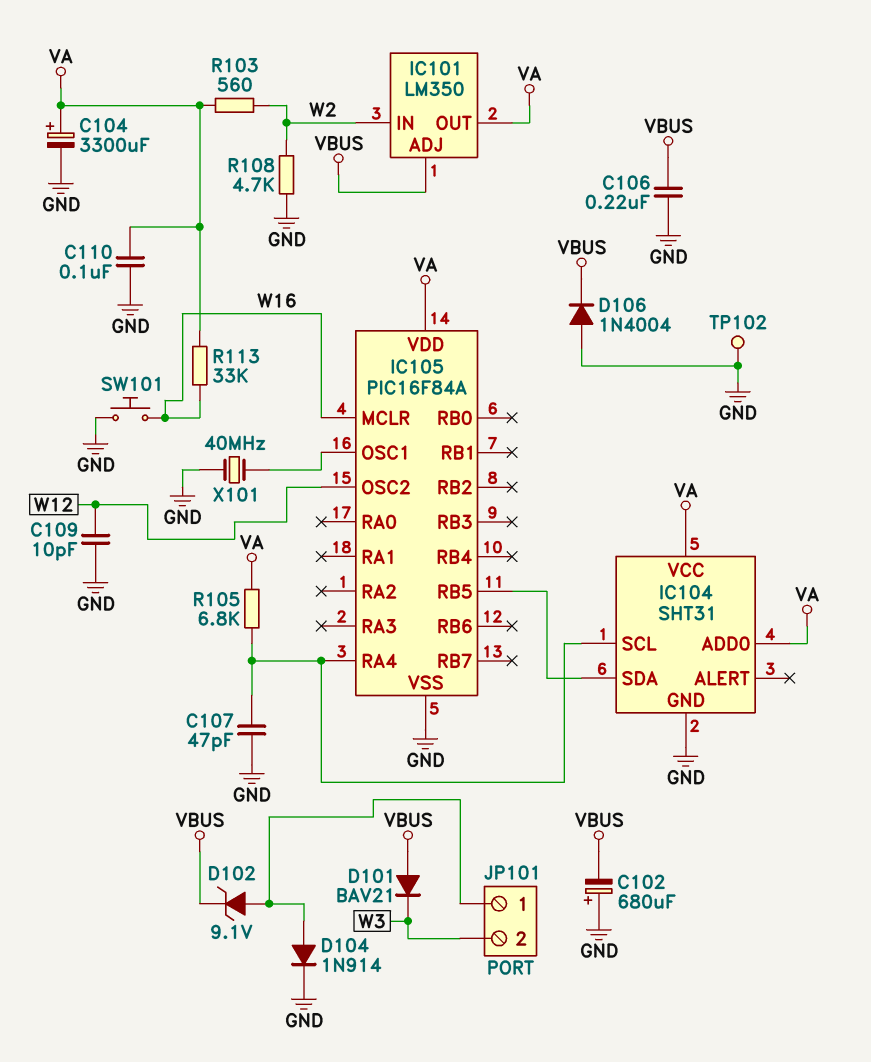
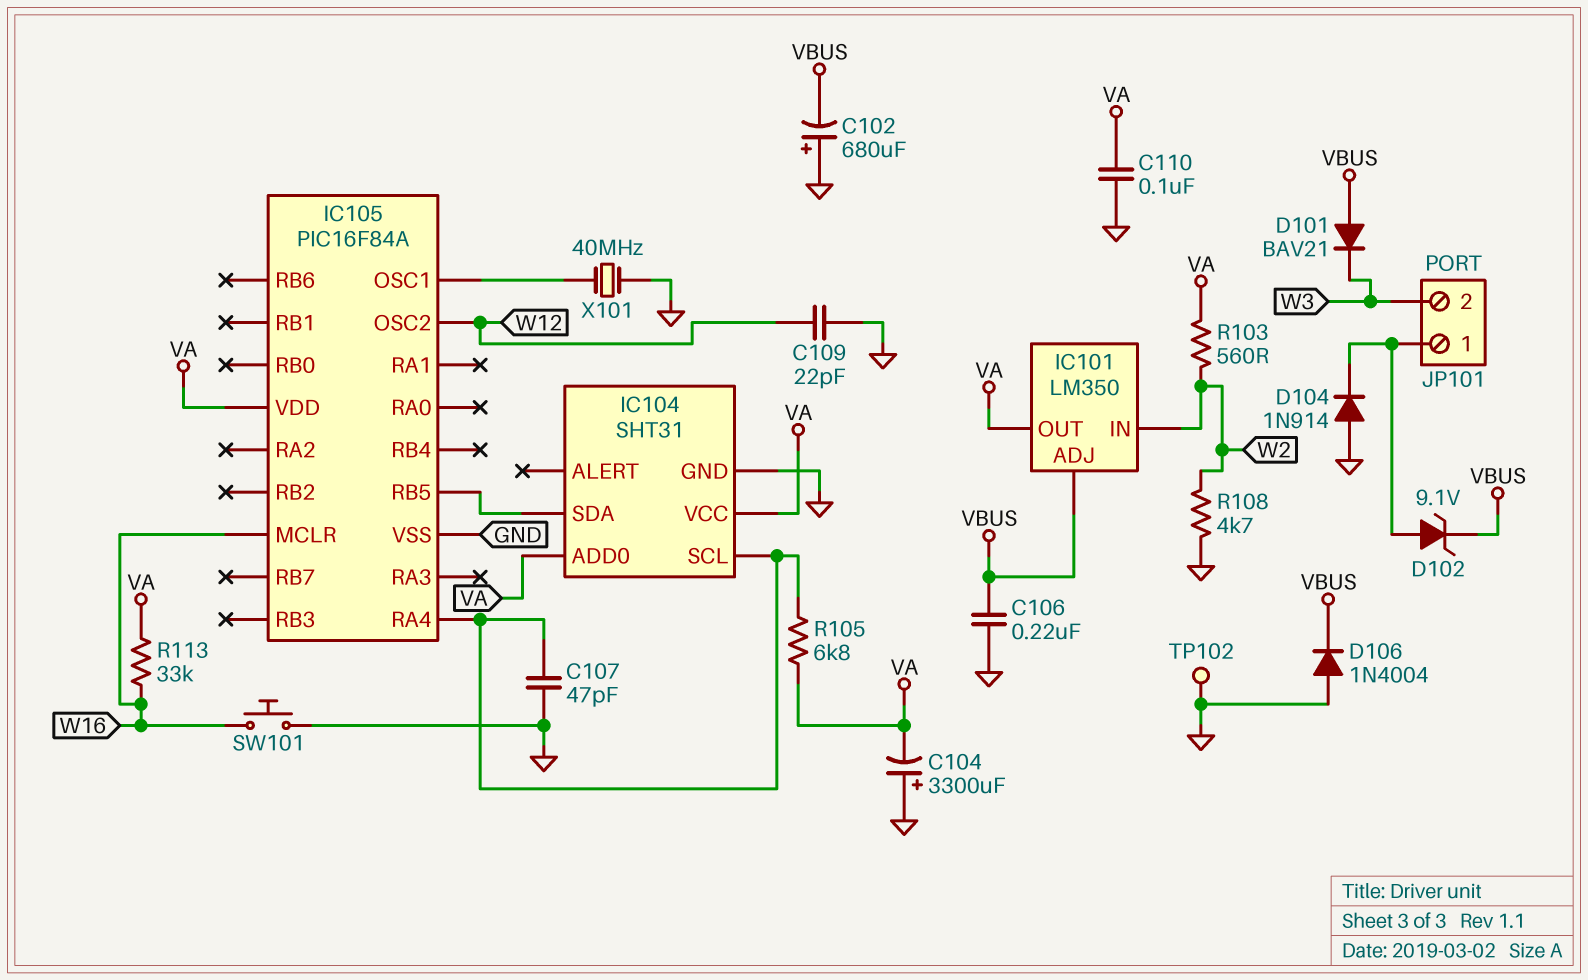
C104: 3300uF (plus VA, minus GND) -> 3300uF (plus GND, minus VA)
C109: 10pF (GND, W12) -> 22pF (GND, W12)
D104: diode 1N914 (A JP101/1, K GND) -> diode 1N914 (A GND, K JP101/1)

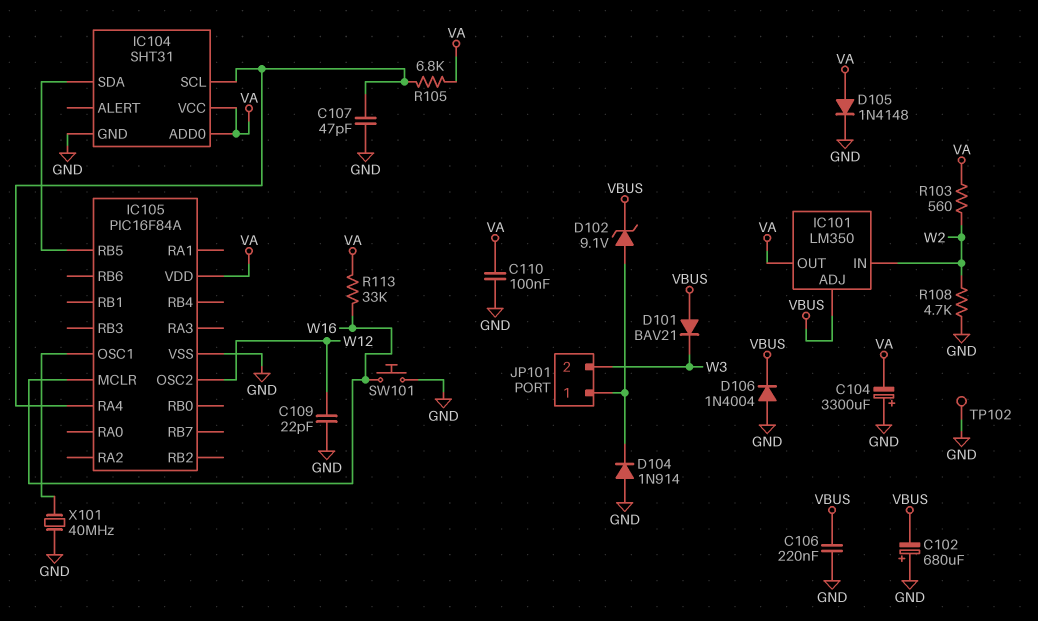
D105: none -> diode 1N4148 (A VA, K GND)

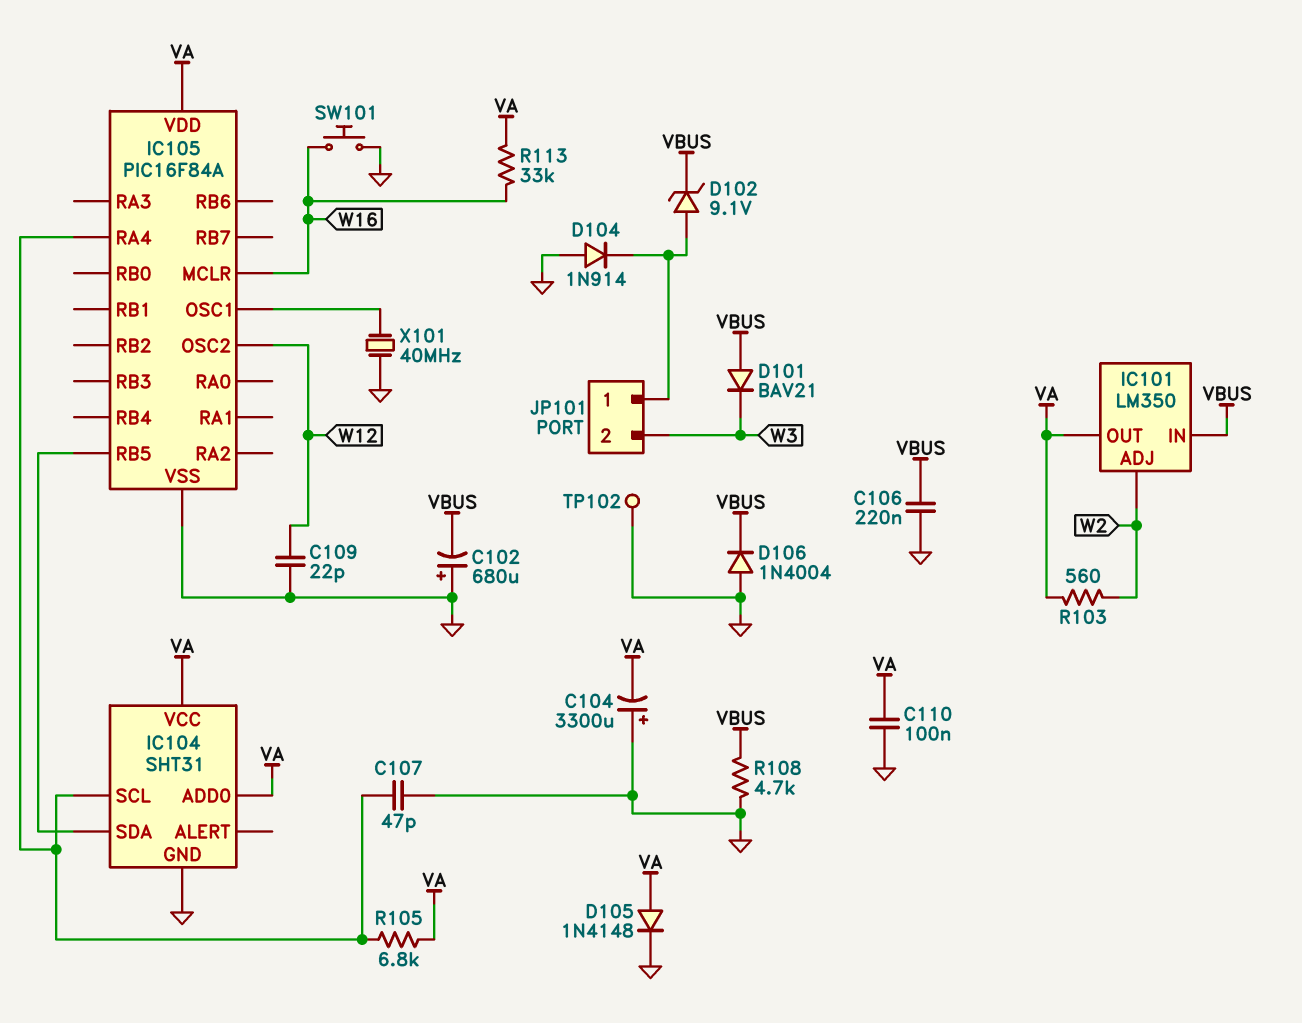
IC101 pin ADJ: VBUS -> W2
IC101 pin IN: W2 -> VBUS
R108: 4.7k (GND, W2) -> 4.7k (GND, VBUS)

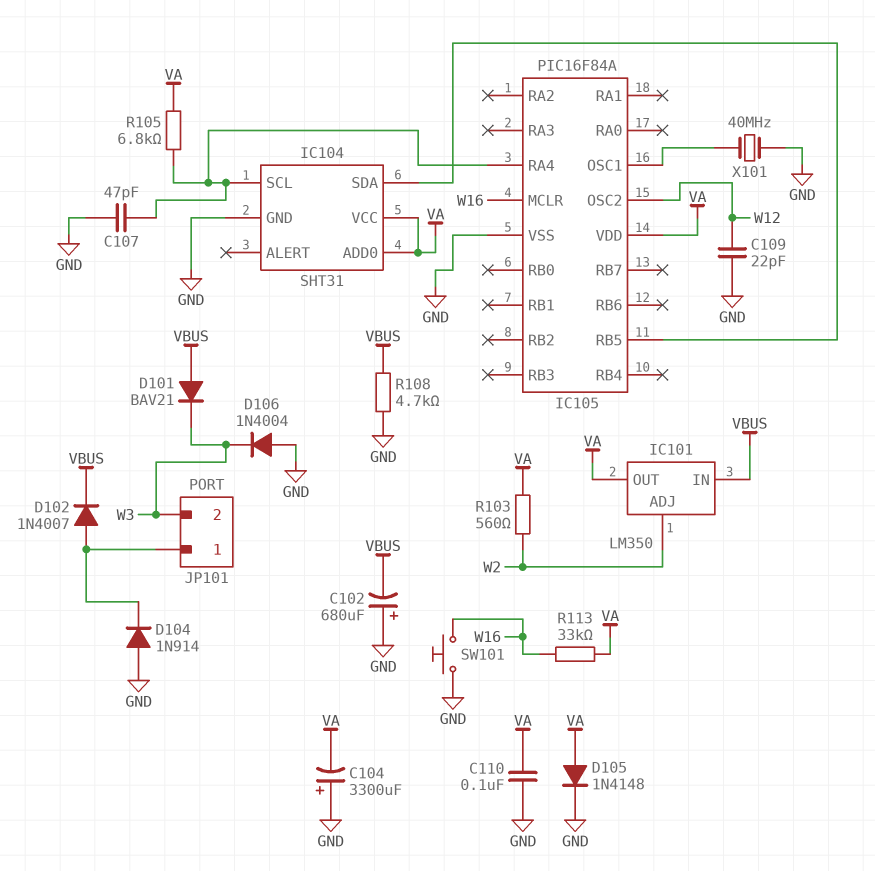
C106: 220nF (GND, VBUS) -> none
D102: zener 9.1V (A JP101/1, K VBUS) -> diode 1N4007 (A JP101/1, K VBUS)
D106: diode 1N4004 (A GND, K VBUS) -> diode 1N4004 (A GND, K W3)
TP102: test point (GND) -> none

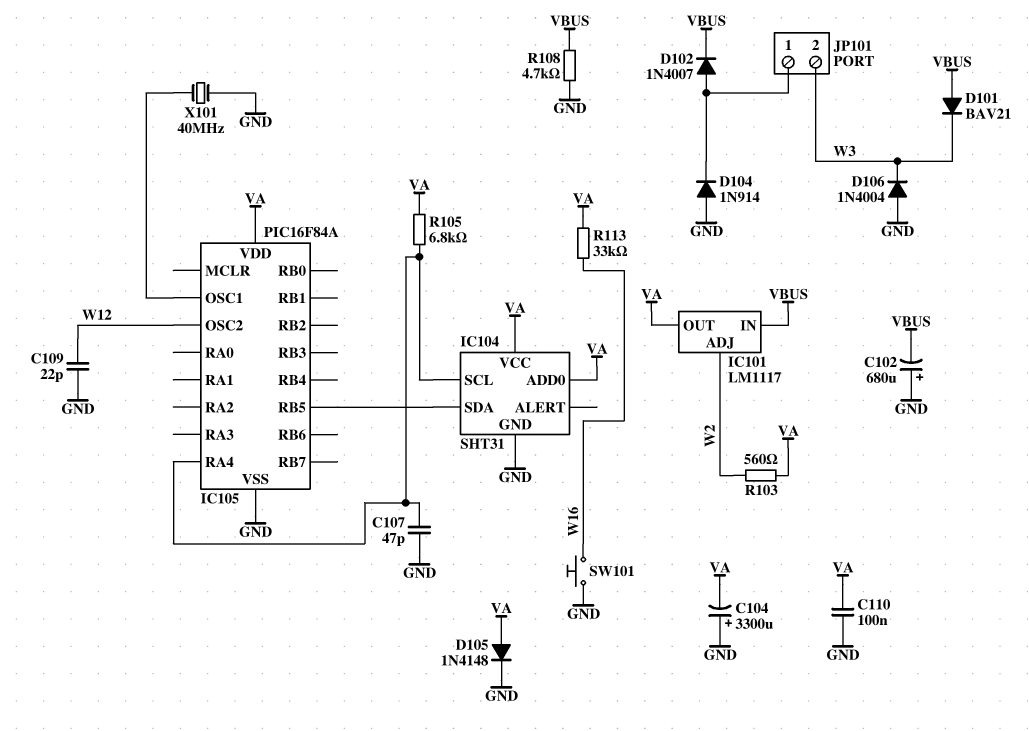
IC101: LM350 -> LM1117
IC105 pin MCLR: W16 -> none

